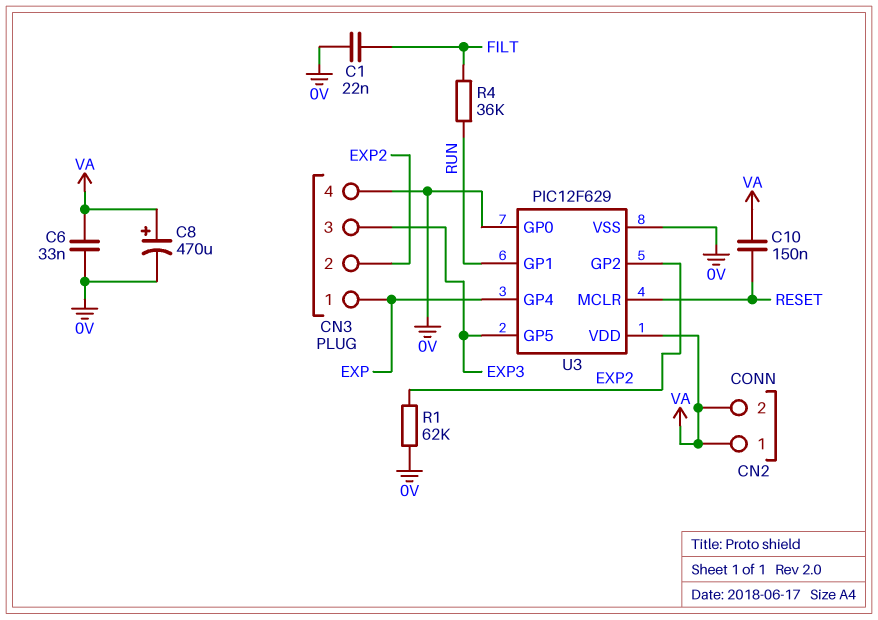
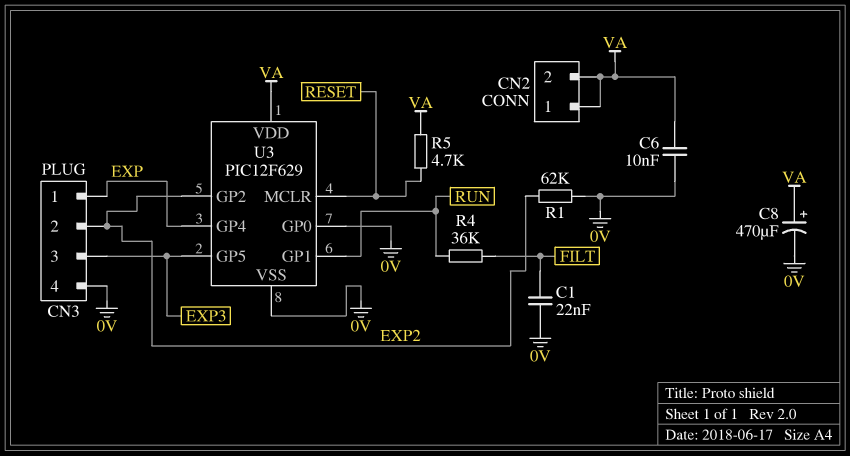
C6: 33nF (0V, VA) -> 10nF (0V, VA)
C10: 150nF (RESET, VA) -> none
R5: none -> 4.7k (RESET, VA)

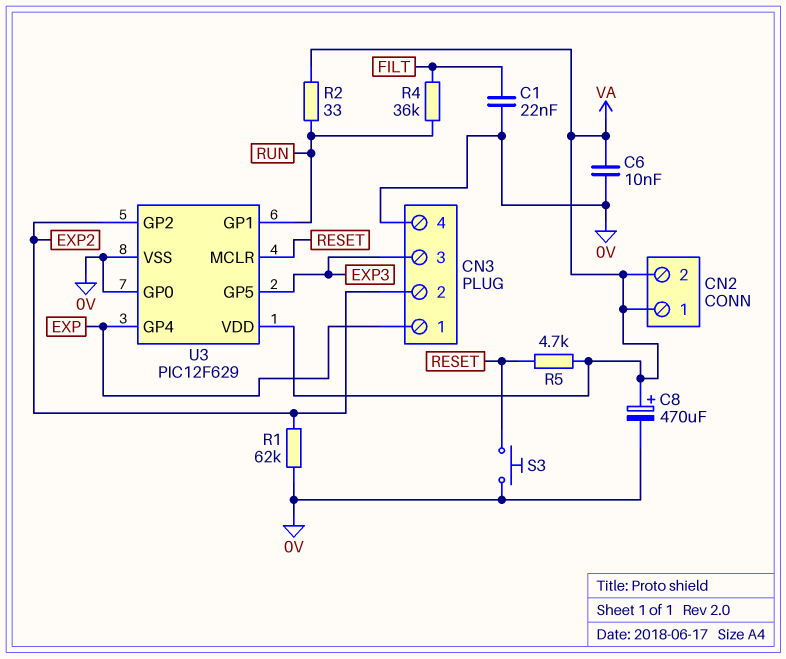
R2: none -> 33 (RUN, VA)
S3: none -> button (0V, RESET)

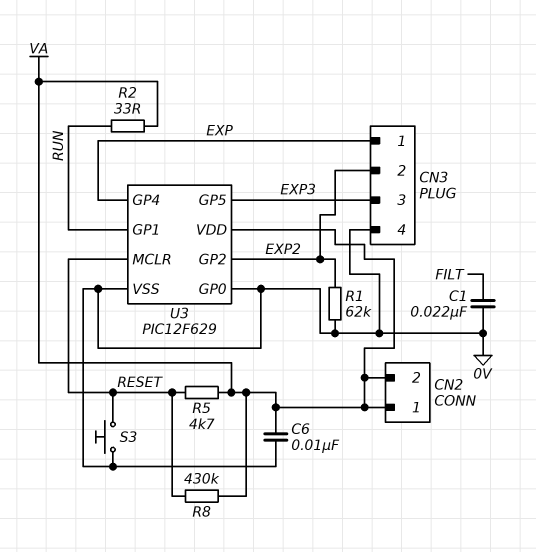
C8: 470uF (plus VA, minus 0V) -> none
R4: 36k (FILT, RUN) -> none
R8: none -> 430k (RESET, VA)

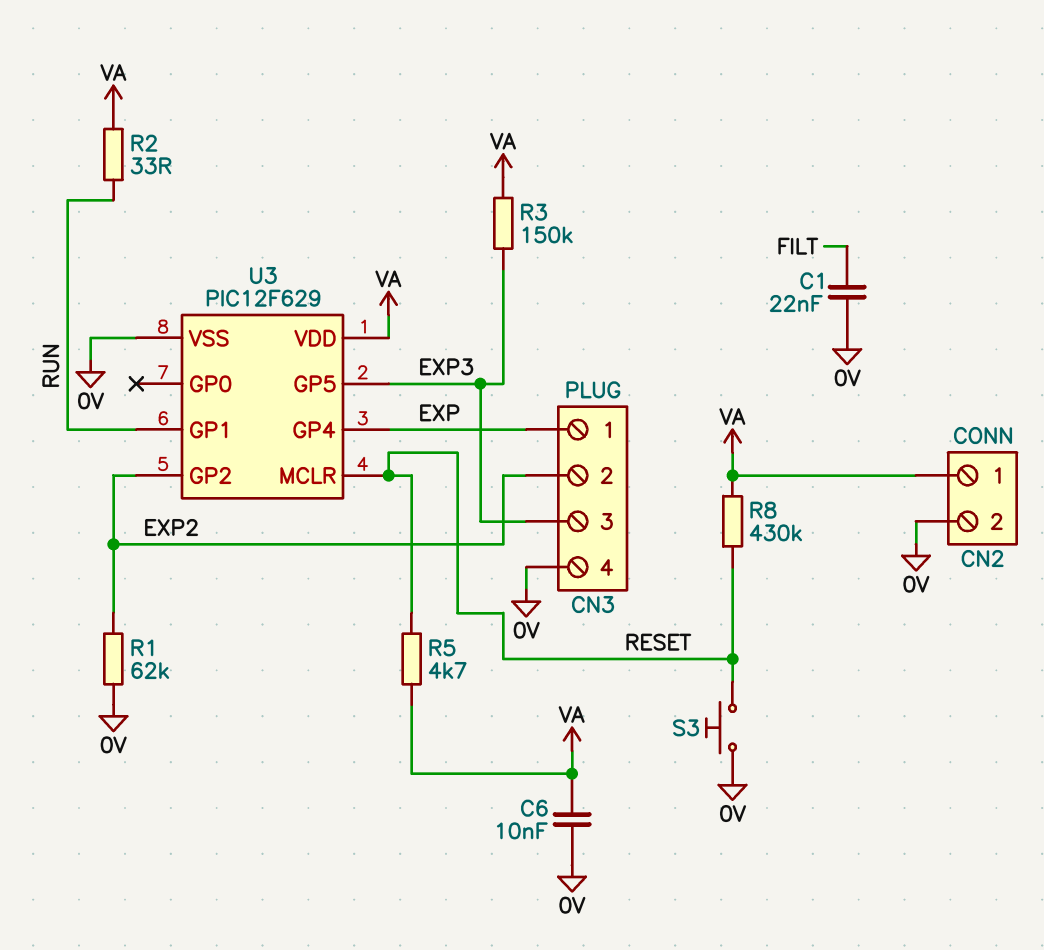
CN2 pin 2: VA -> 0V
R3: none -> 150k (EXP3, VA)
U3 pin GP0: 0V -> none

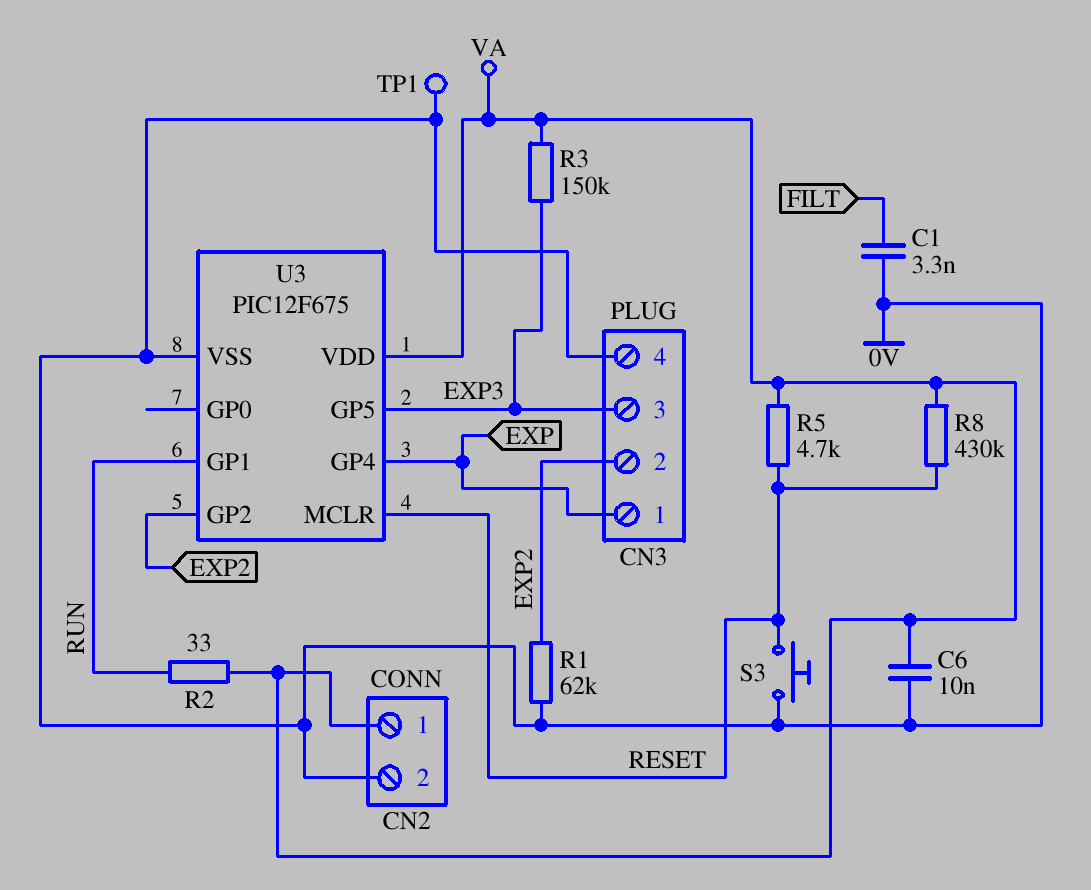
C1: 22nF (0V, FILT) -> 3.3nF (0V, FILT)
TP1: none -> test point (0V)
U3: PIC12F629 -> PIC12F675

